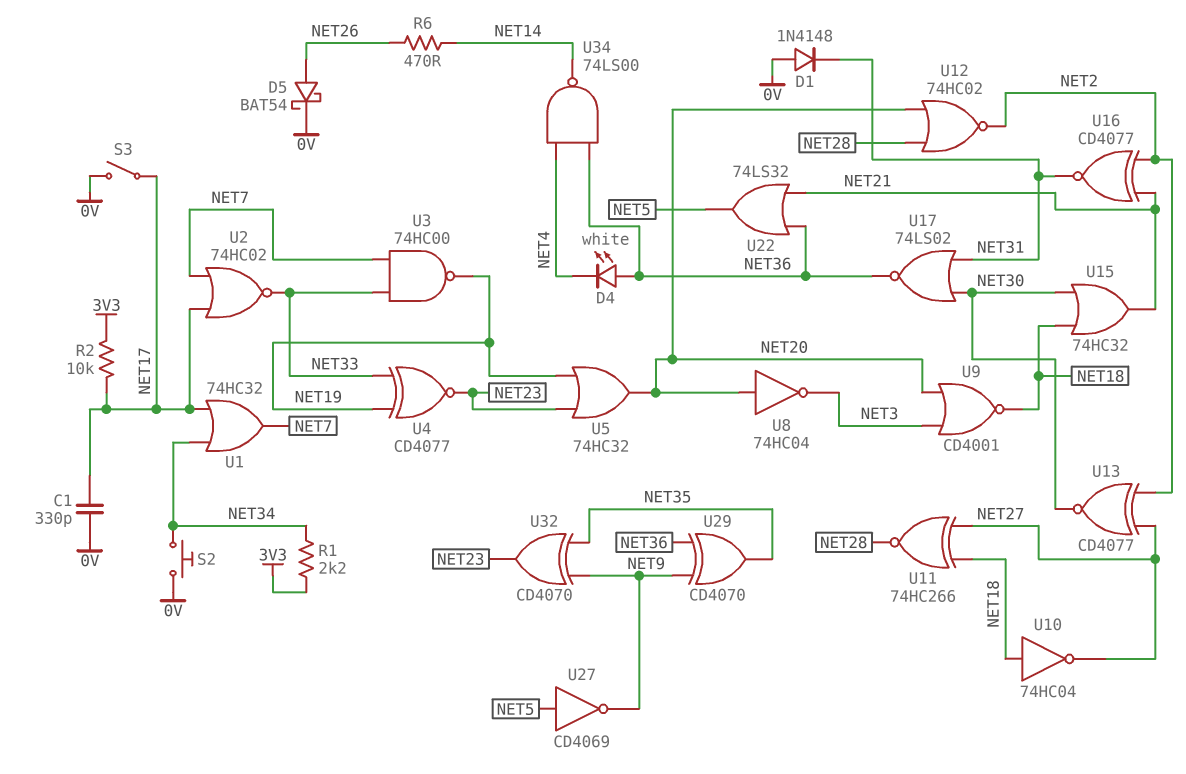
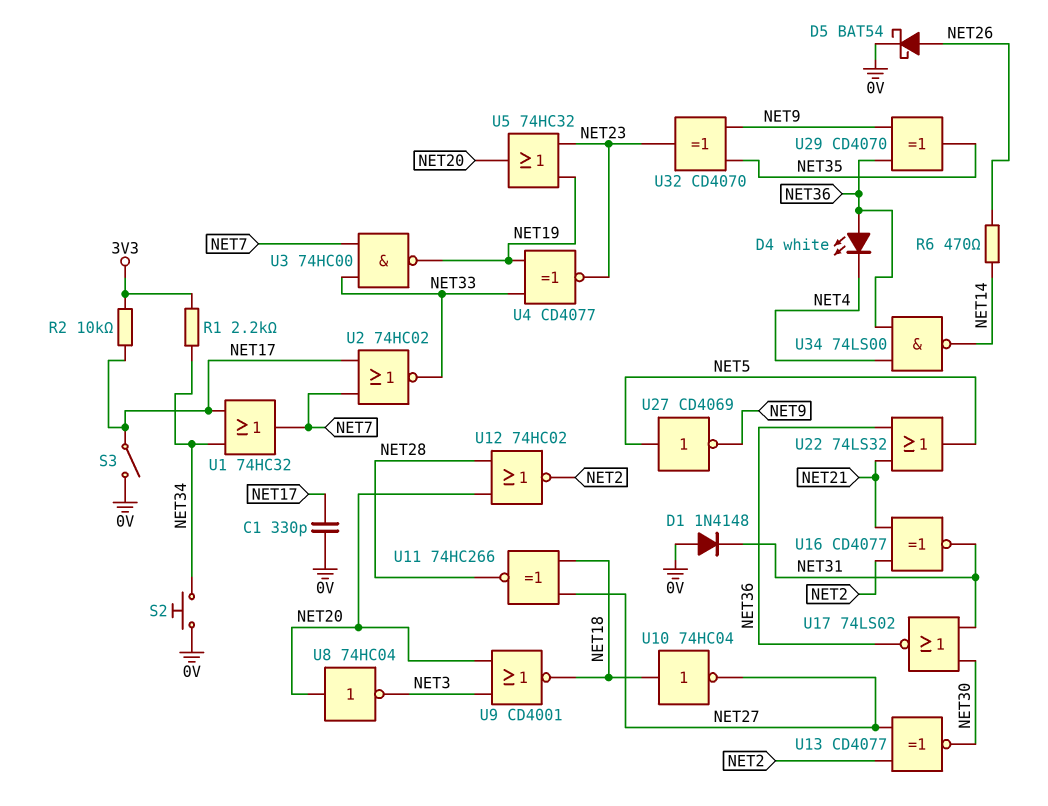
U15: OR 74HC32 (in NET18, in NET30, out NET21) -> none

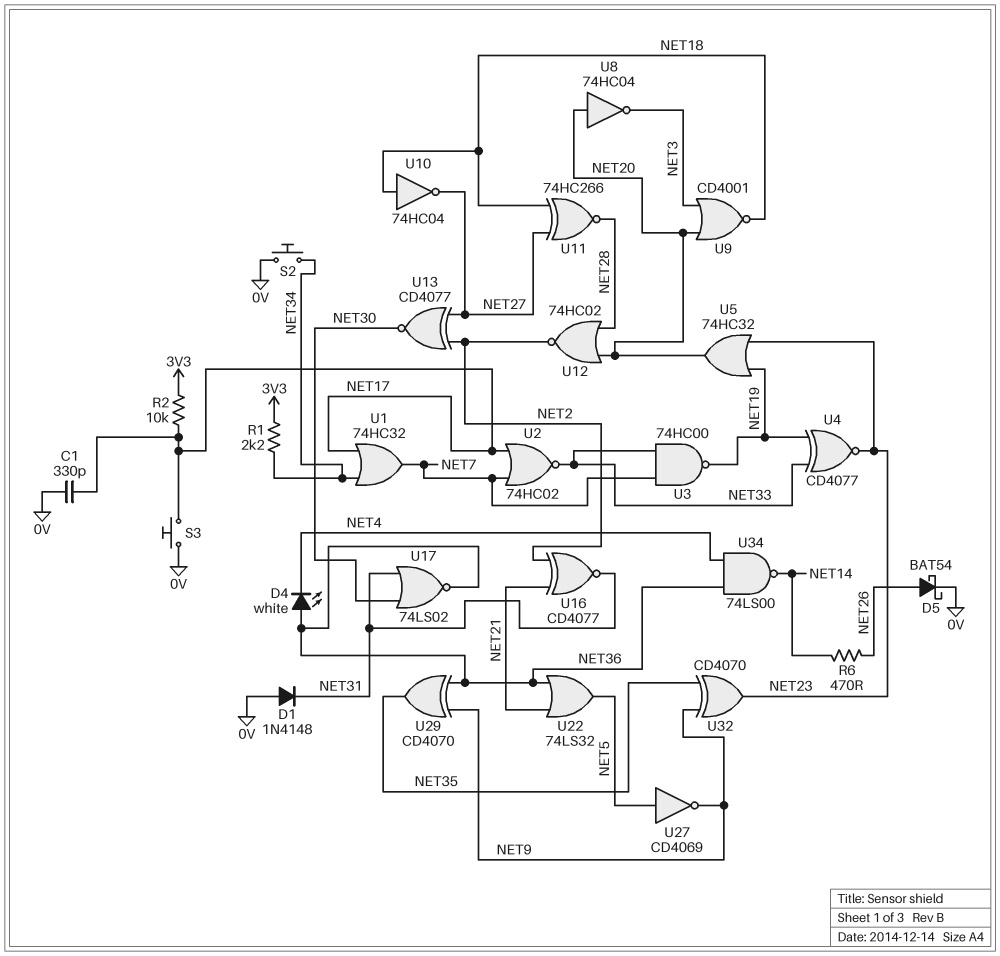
S3: switch (0V, NET17) -> button (0V, NET17)

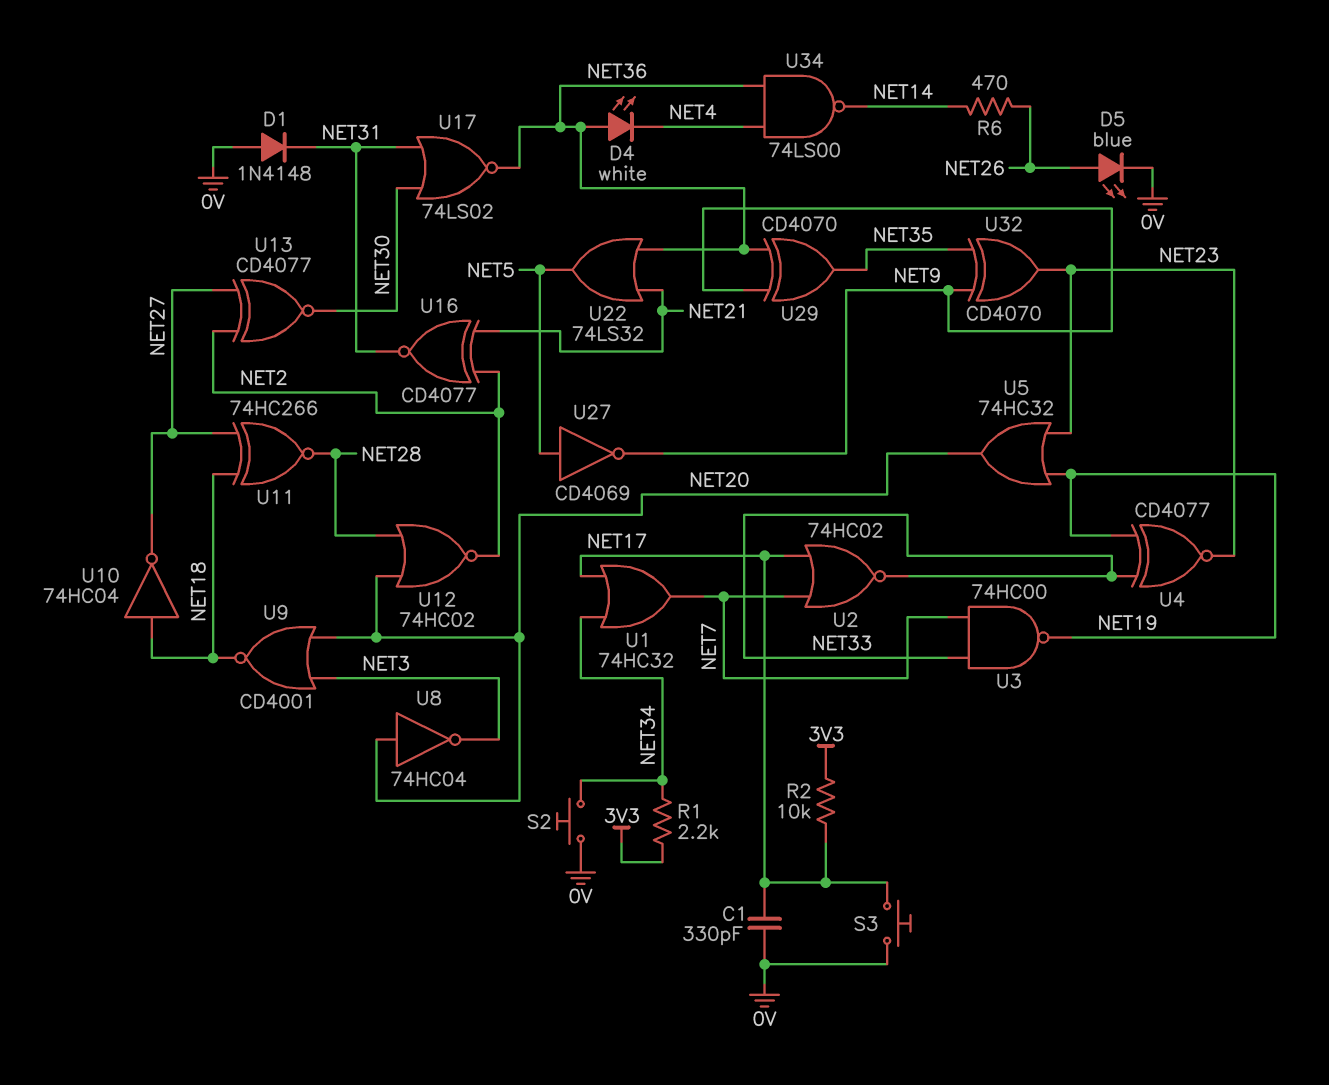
D5: schottky BAT54 (A NET26, K 0V) -> LED blue (A NET26, K 0V)

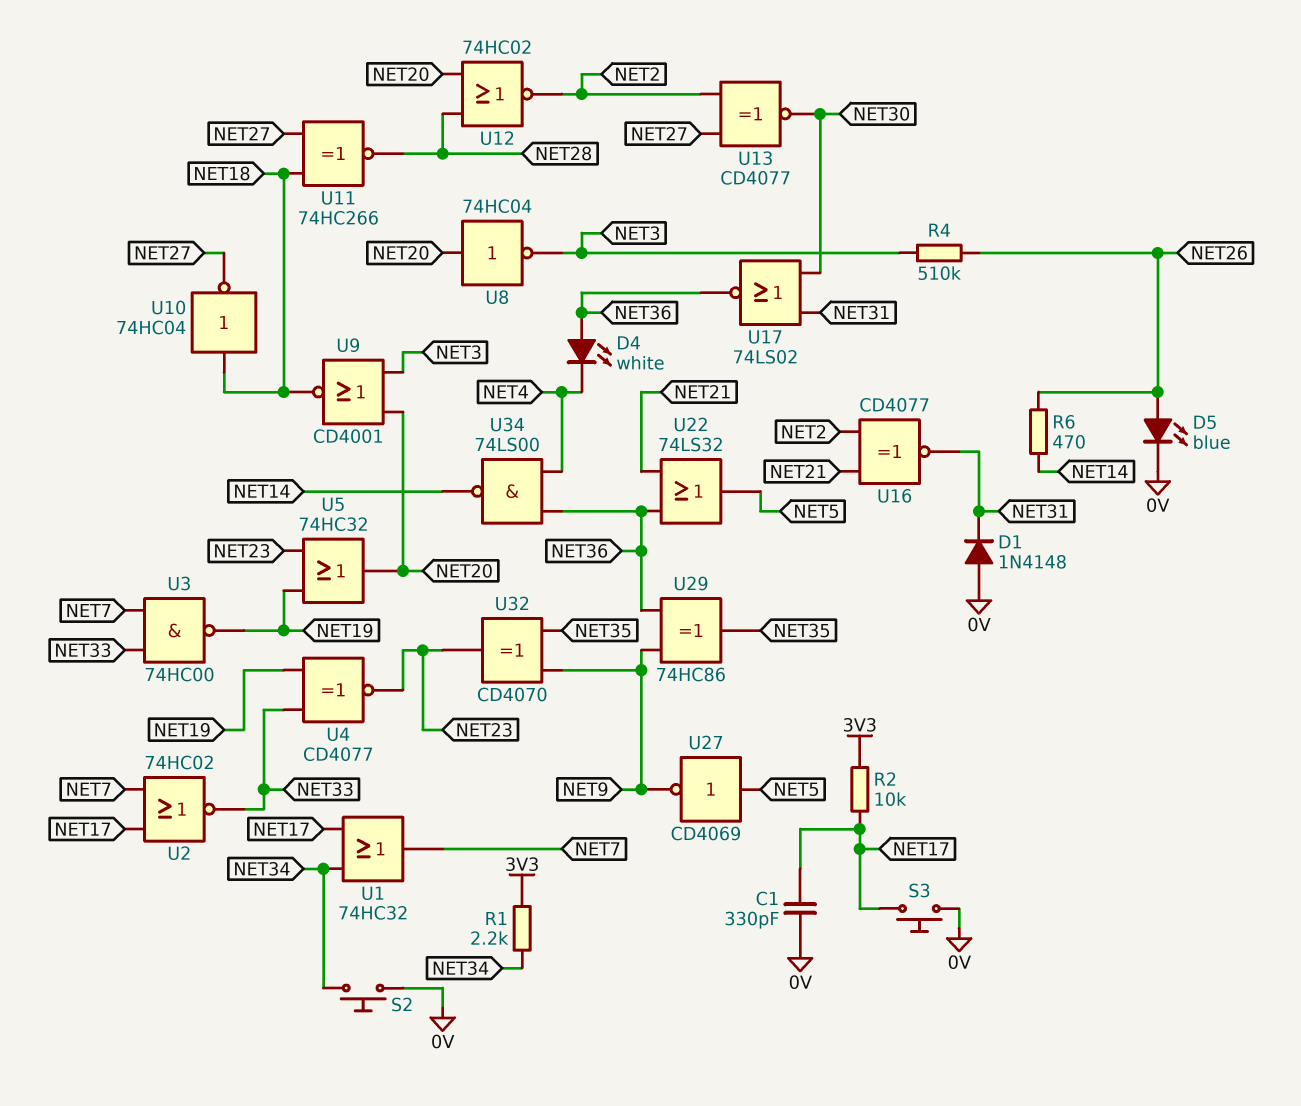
R4: none -> 510k (NET3, NET26)
U29: XOR CD4070 (in NET9, in NET36, out NET35) -> XOR 74HC86 (in NET9, in NET36, out NET35)

